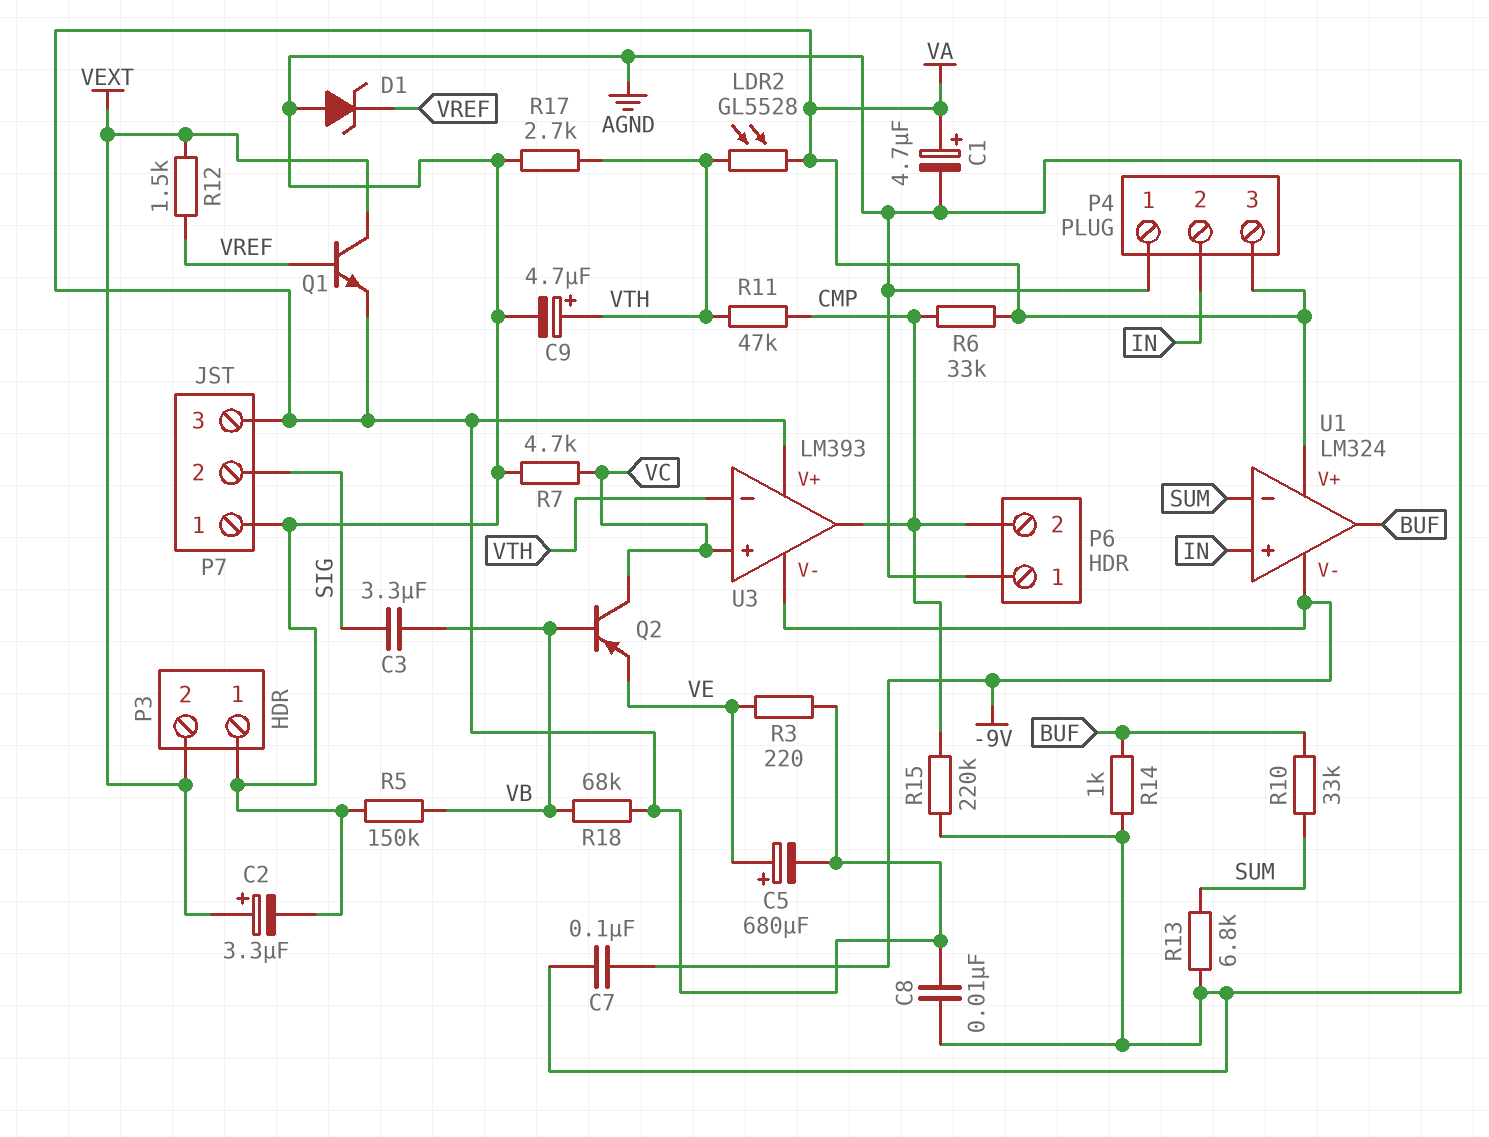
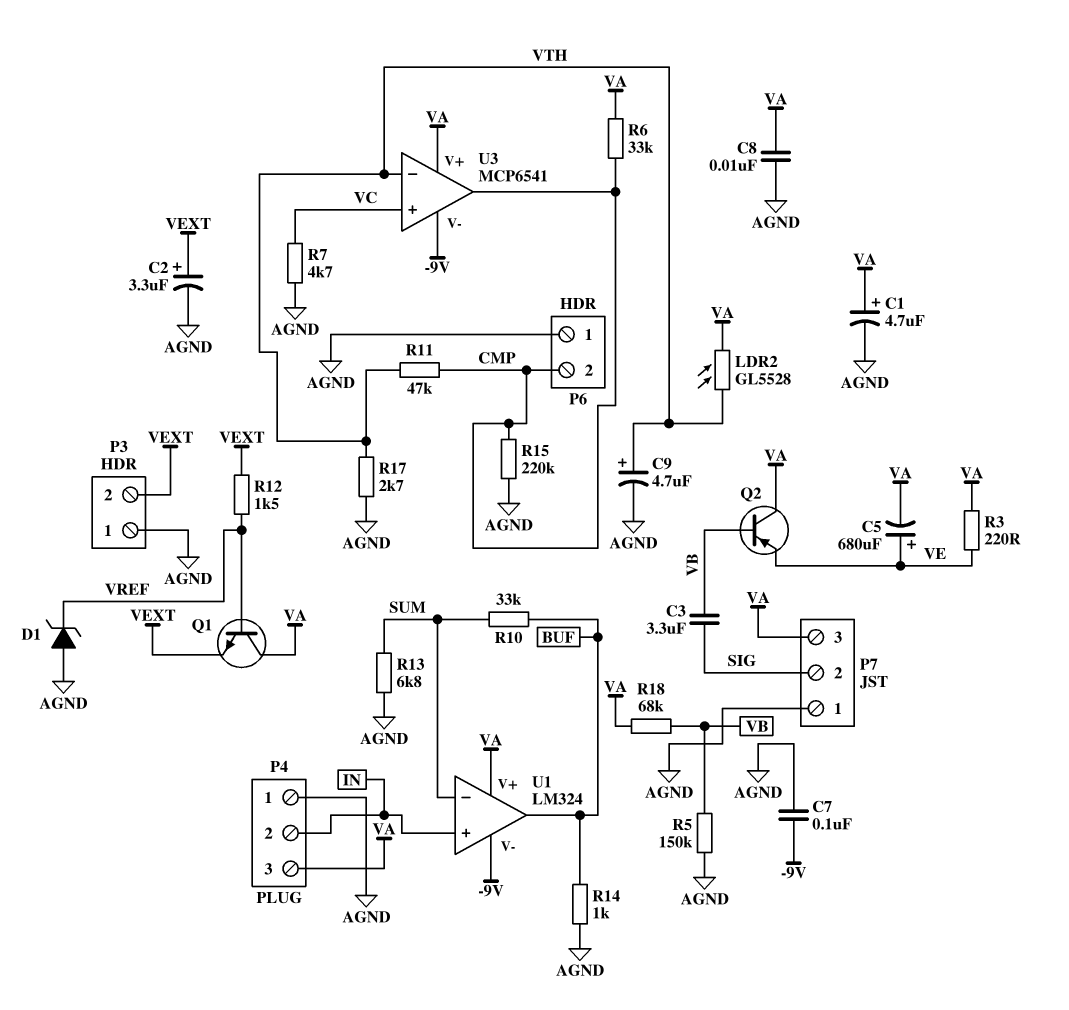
Q1: NPN (B VREF, C VEXT, E VA) -> NPN (B VREF, C VA, E VEXT)
Q2: PNP (B VB, C VC, E VE) -> PNP (B VB, C VA, E VE)
U3: LM393 -> MCP6541

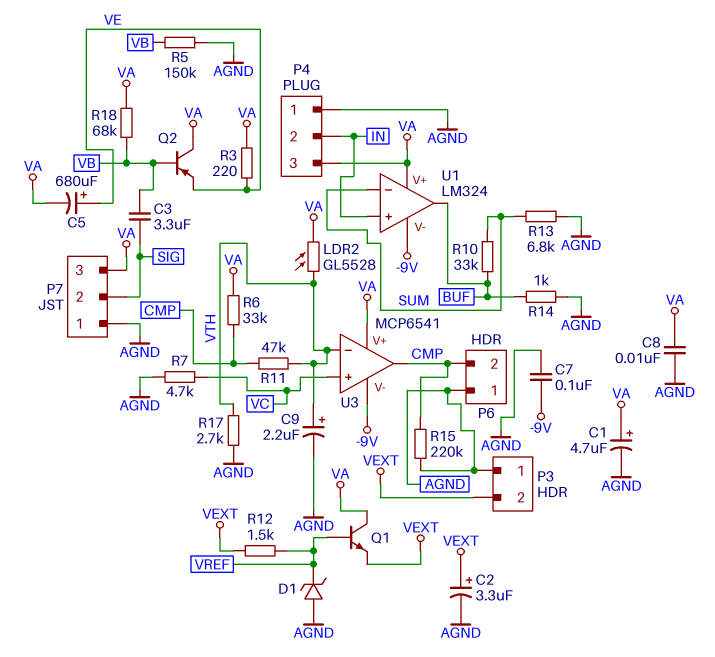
C9: 4.7uF (plus VTH, minus AGND) -> 2.2uF (plus VTH, minus AGND)

